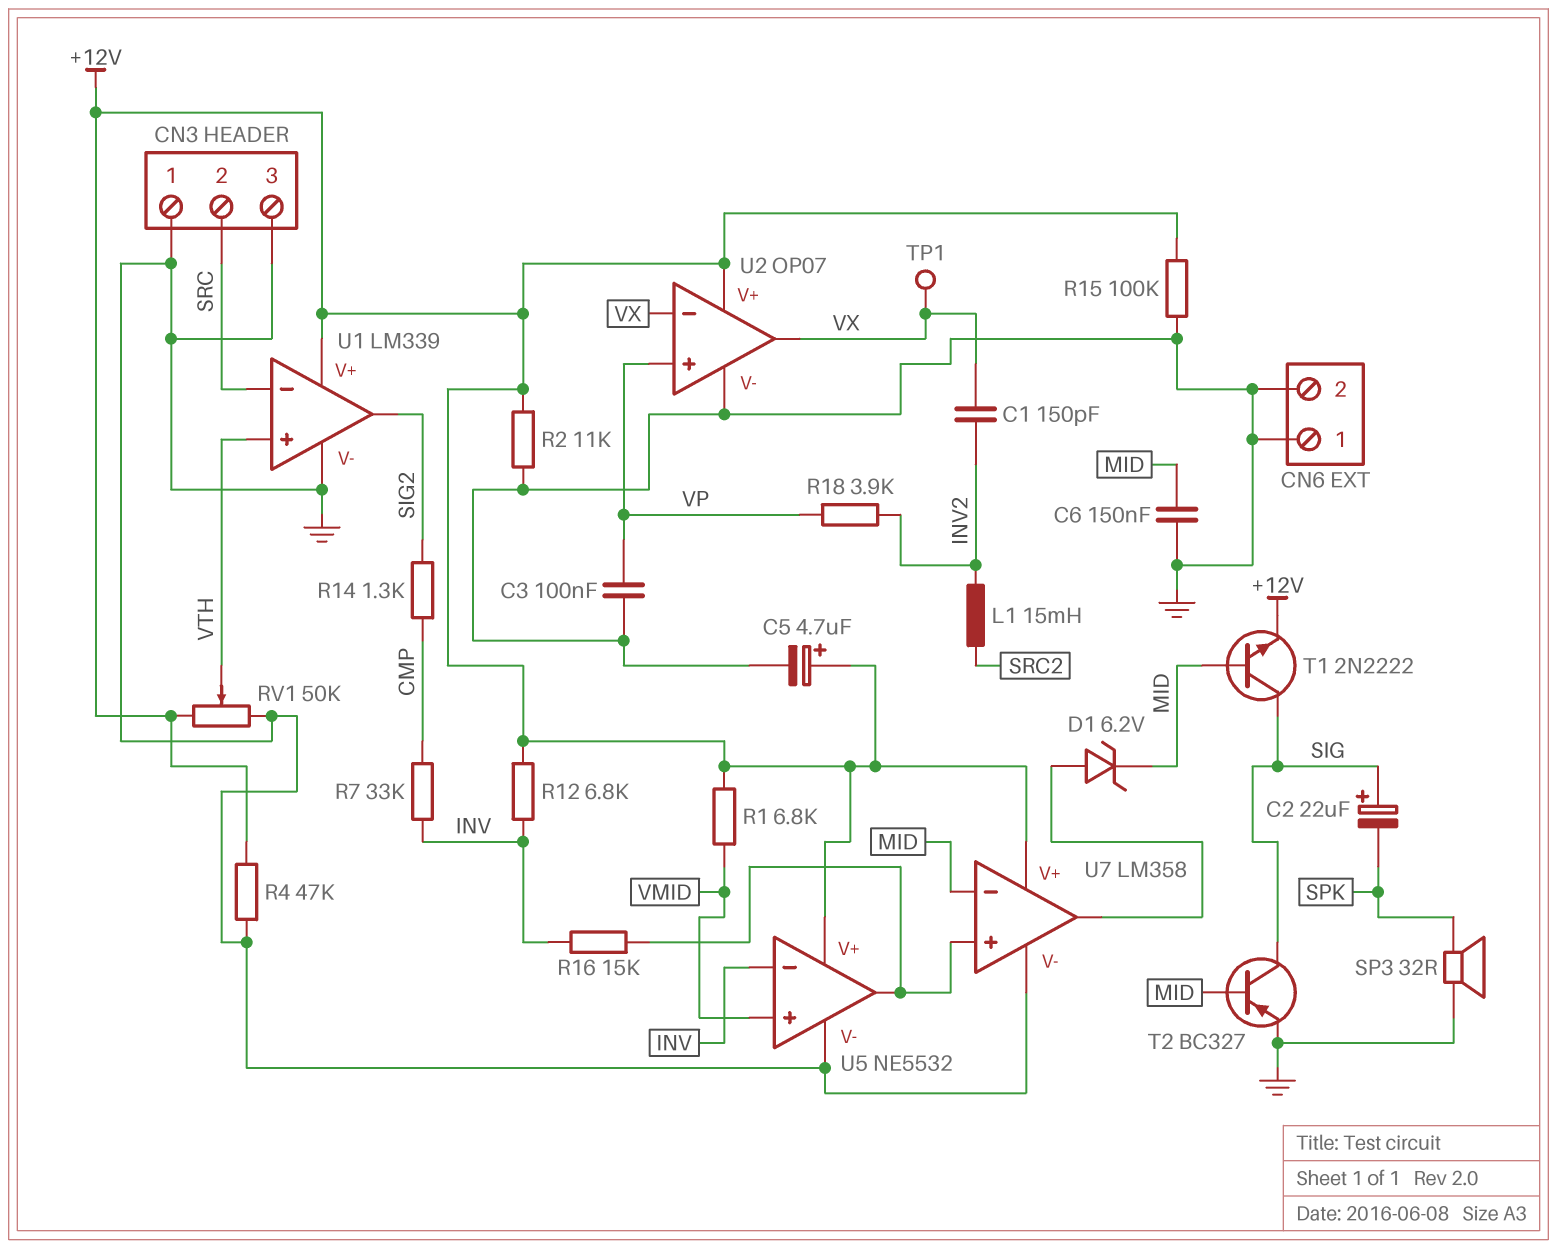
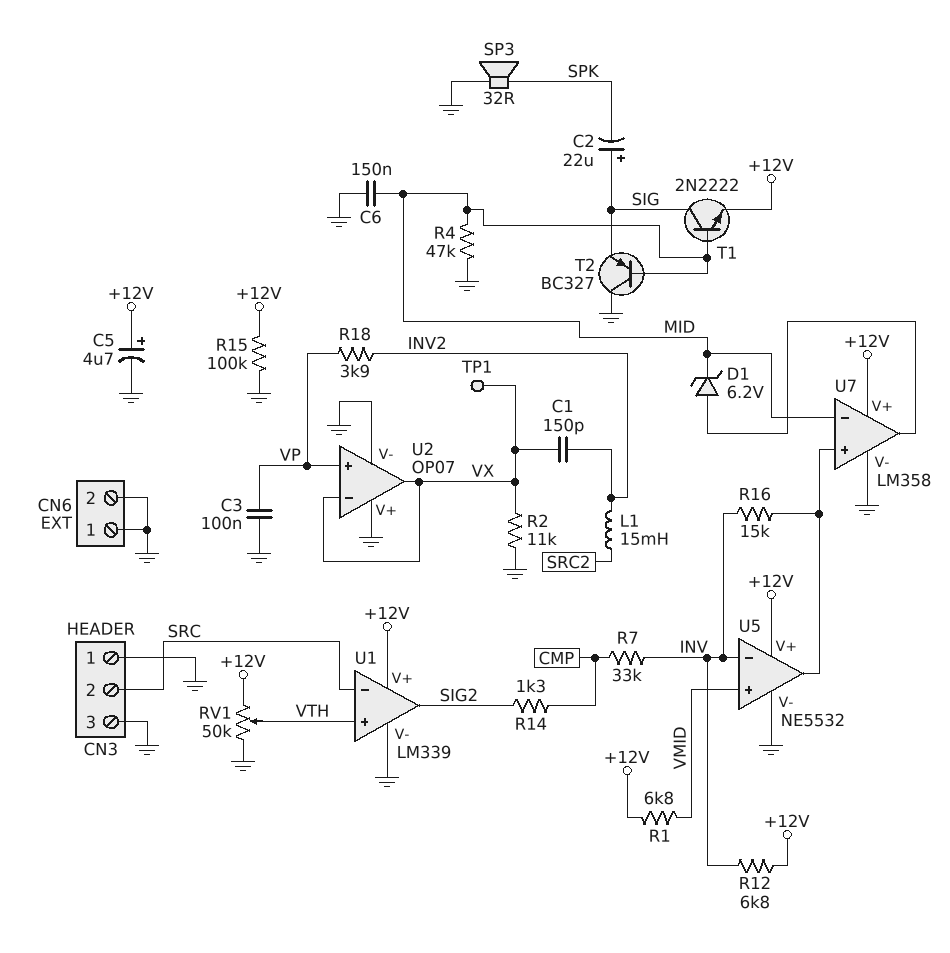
R2: 11k (+12V, GND) -> 11k (GND, VX)
R4: 47k (+12V, GND) -> 47k (GND, MID)
T2: PNP BC327 (B MID, C SIG, E GND) -> PNP BC327 (B MID, C GND, E SIG)
U2 pin V+: +12V -> GND

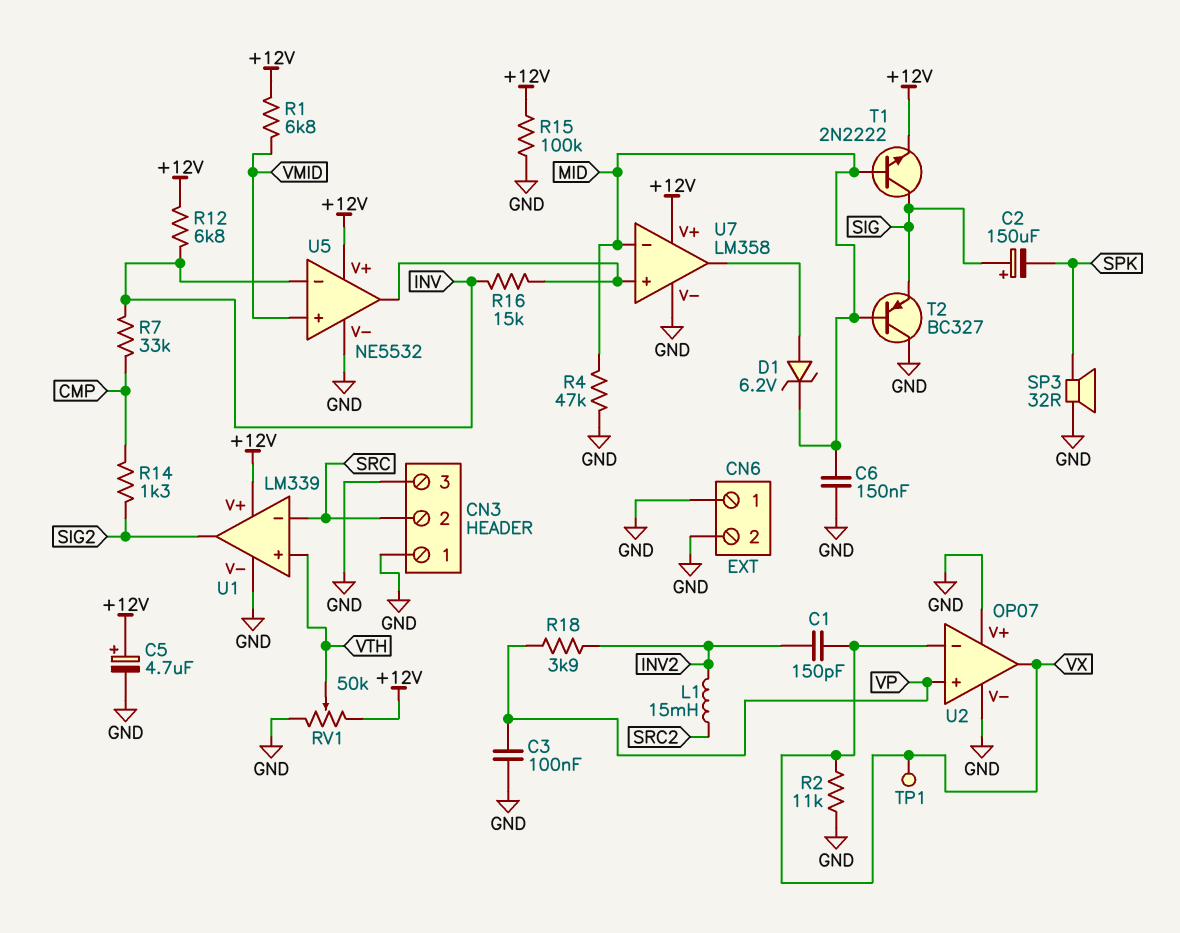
C2: 22uF (plus SIG, minus SPK) -> 150uF (plus SIG, minus SPK)

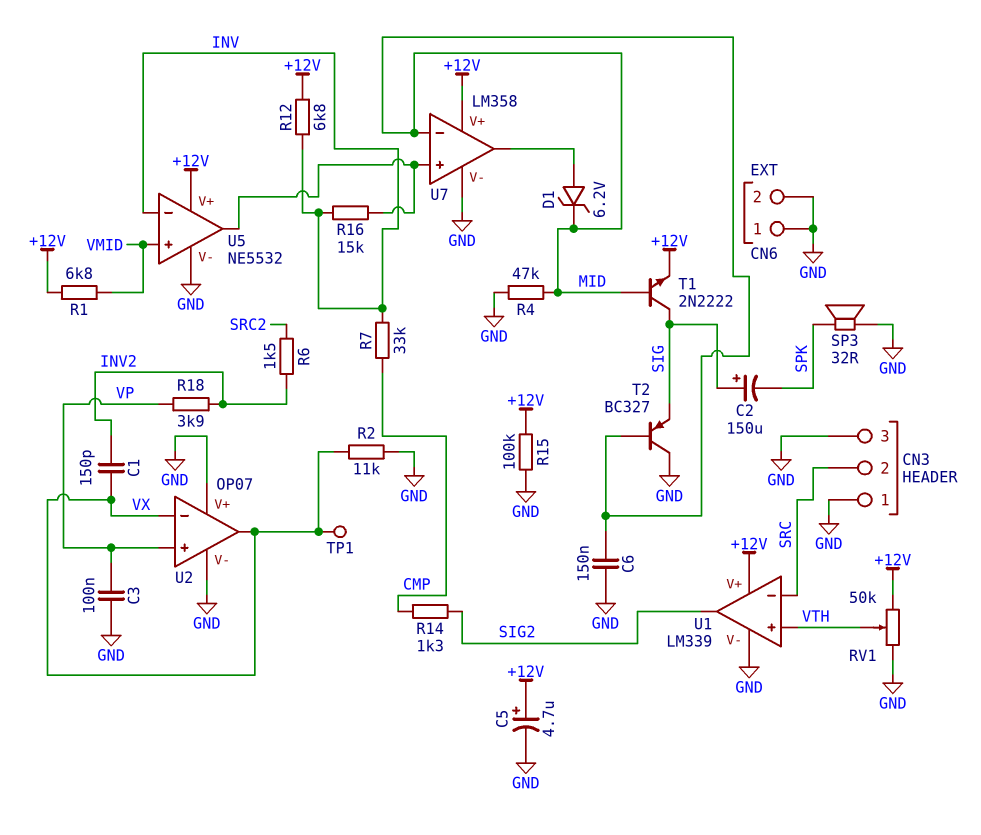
L1: 15mH (INV2, SRC2) -> none
R6: none -> 1.5k (INV2, SRC2)

